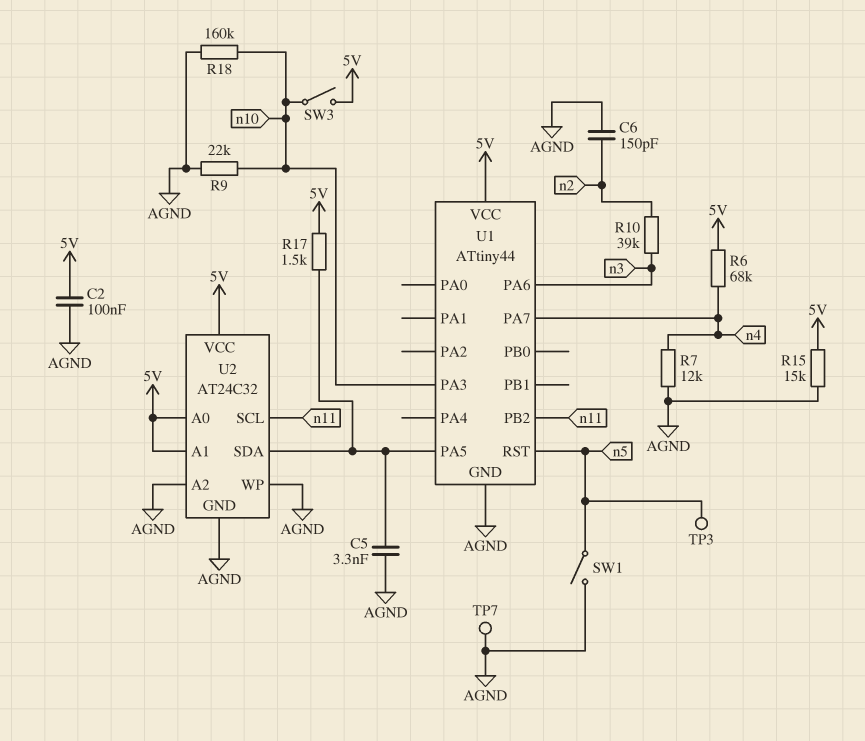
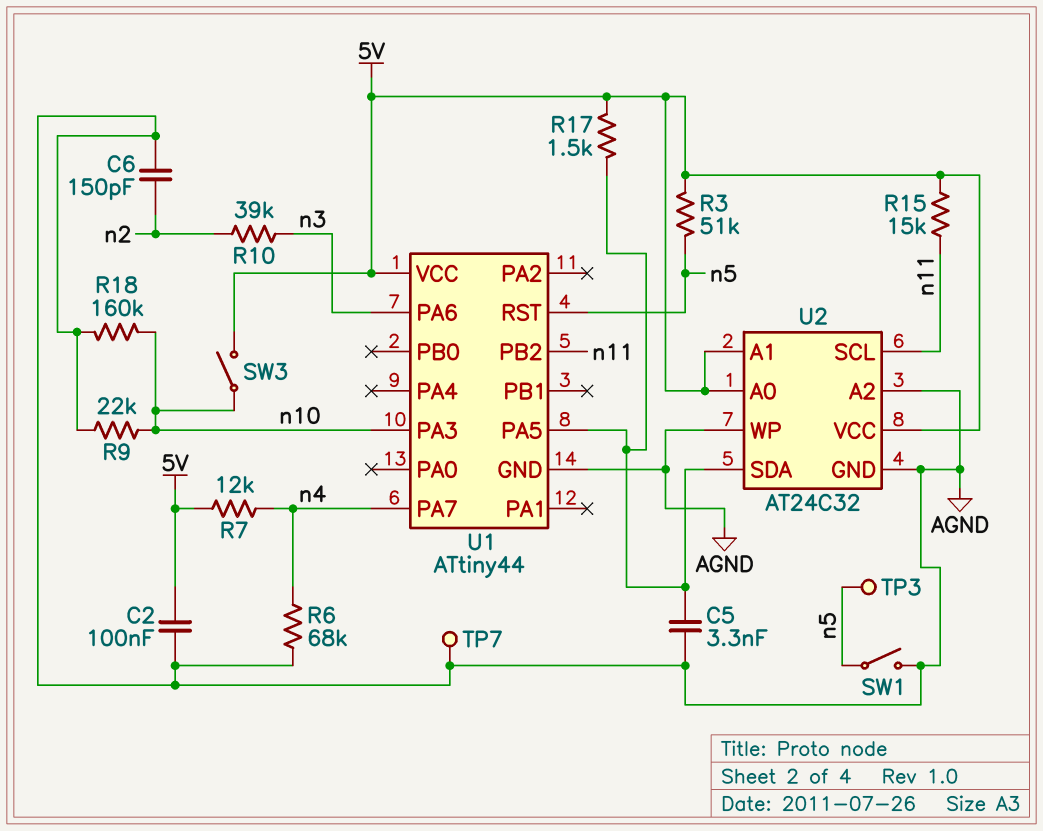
R3: none -> 51k (5V, n5)
R6: 68k (5V, n4) -> 68k (AGND, n4)
R7: 12k (AGND, n4) -> 12k (5V, n4)
R15: 15k (5V, AGND) -> 15k (5V, n11)

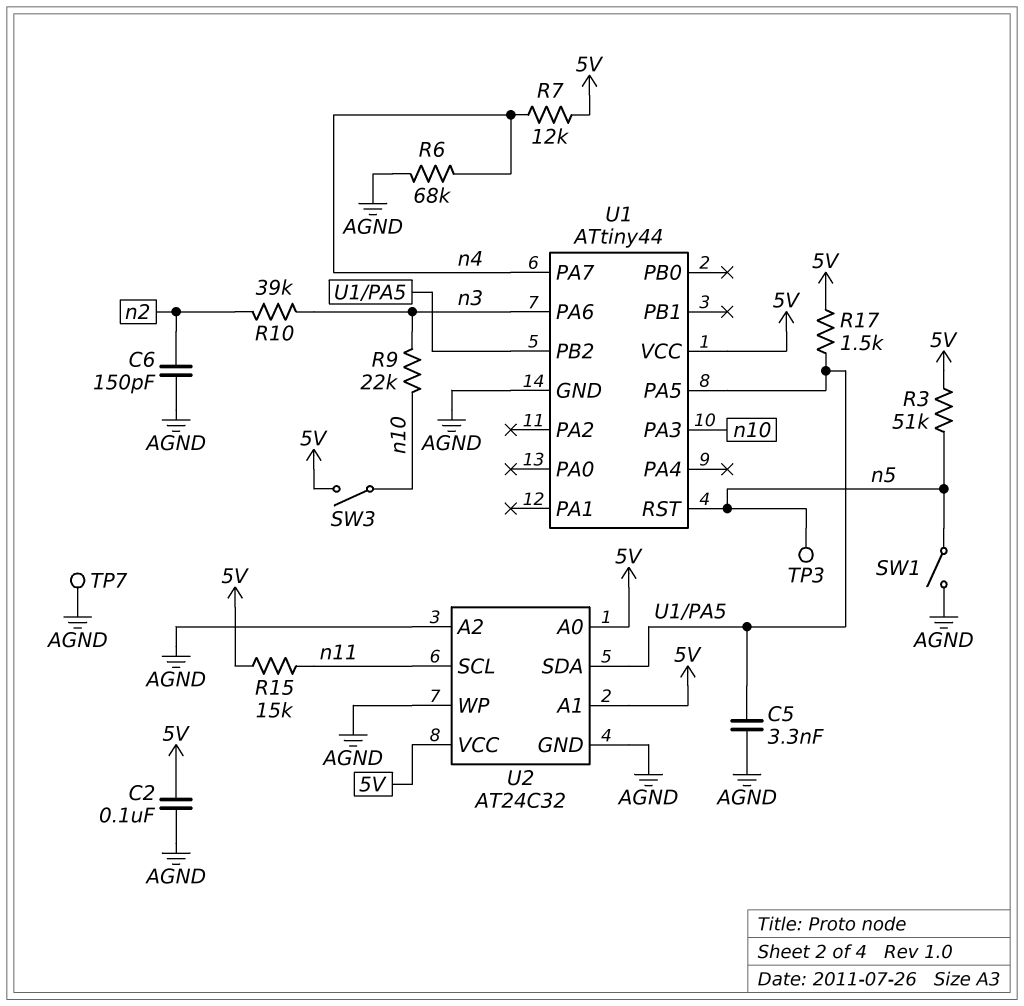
R9: 22k (AGND, n10) -> 22k (n3, n10)
R18: 160k (AGND, n10) -> none
U1 pin PB2: n11 -> U1/PA5

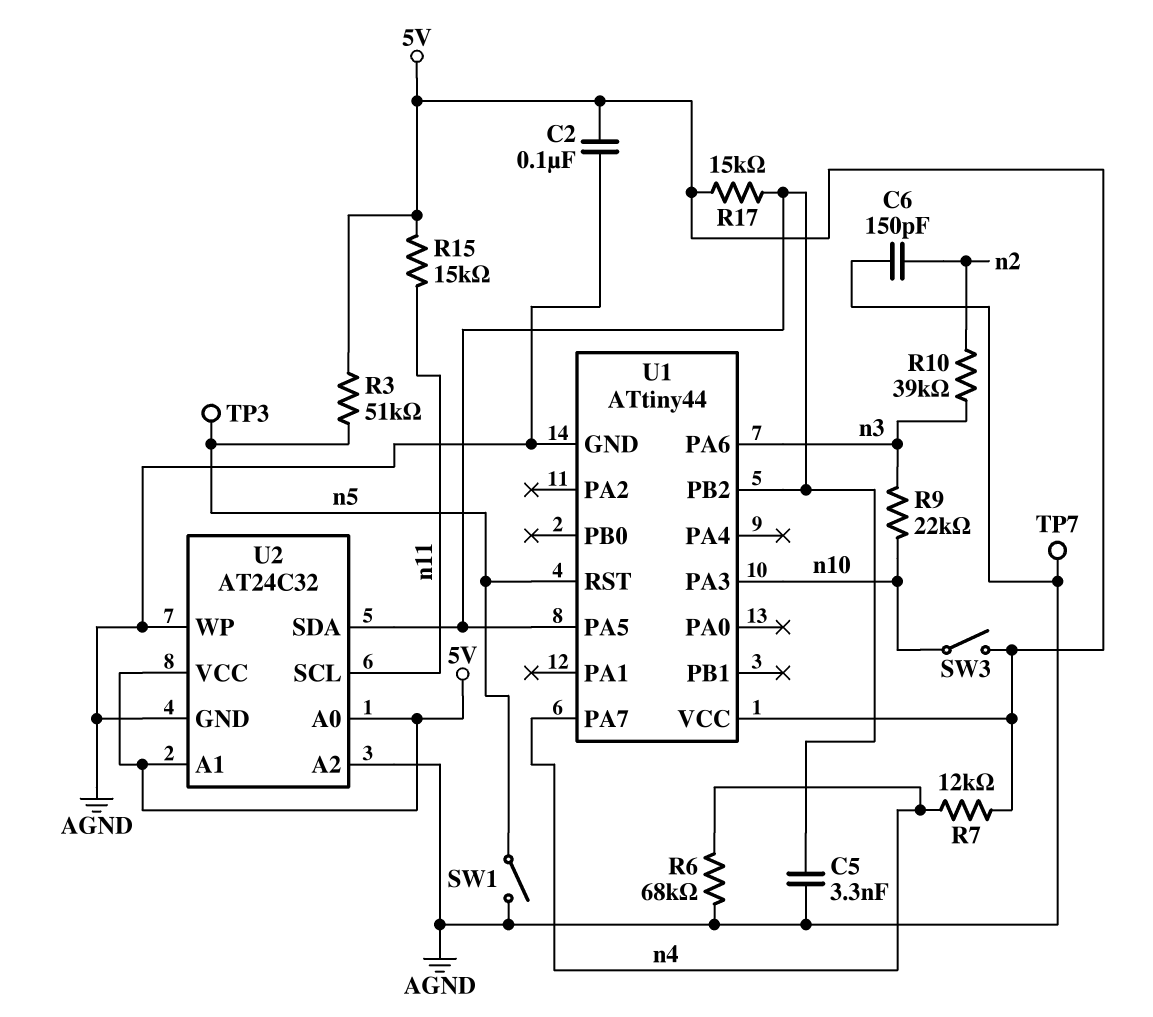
R17: 1.5k (5V, U1/PA5) -> 15k (5V, U1/PA5)

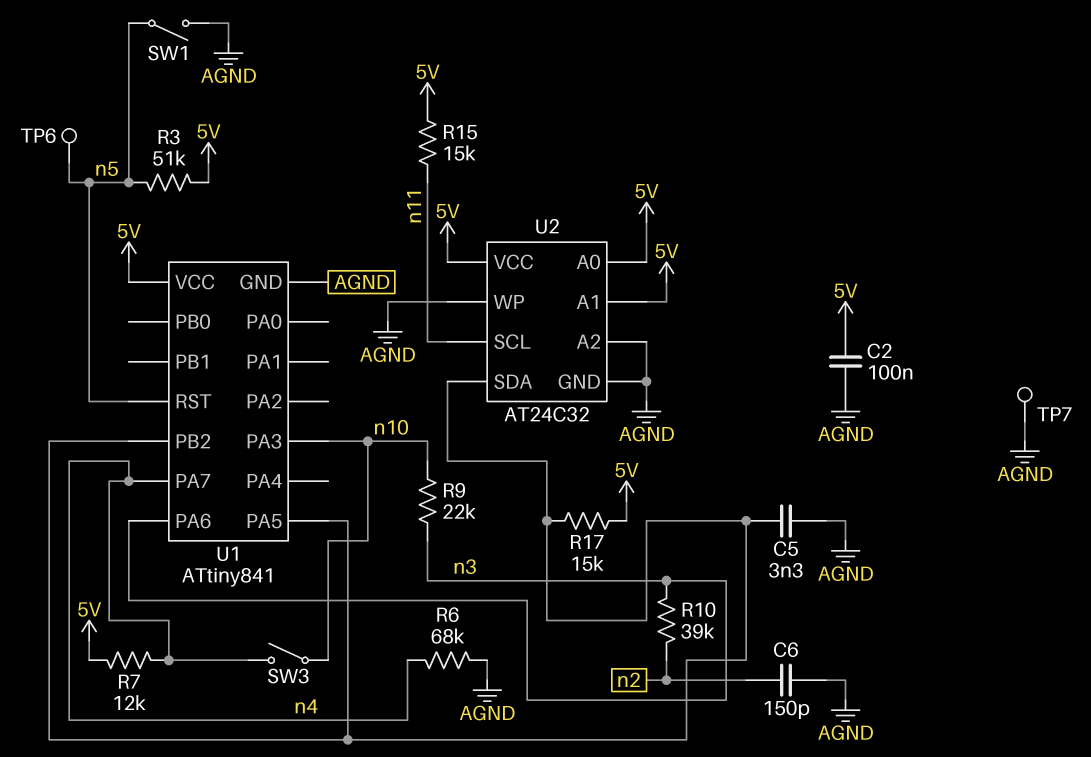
SW3: switch (5V, n10) -> switch (n4, n10)
TP3: test point (n5) -> none
TP6: none -> test point (n5)
U1: ATtiny44 -> ATtiny841

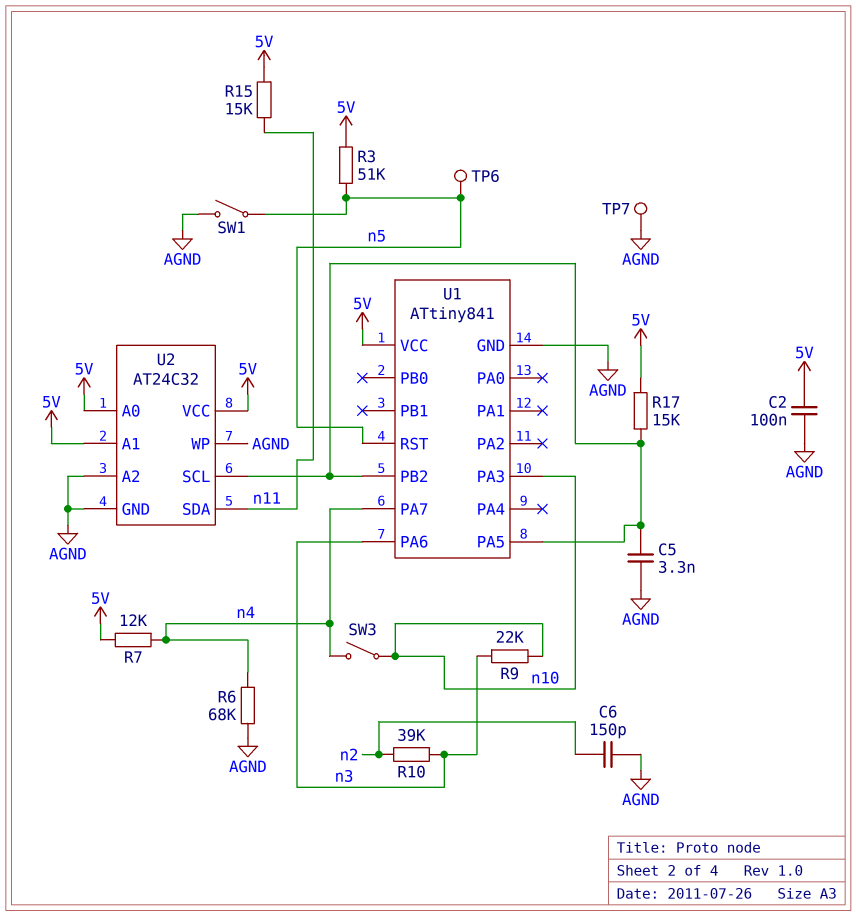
U2 pin SCL: n11 -> U1/PA5
U2 pin SDA: U1/PA5 -> n11

